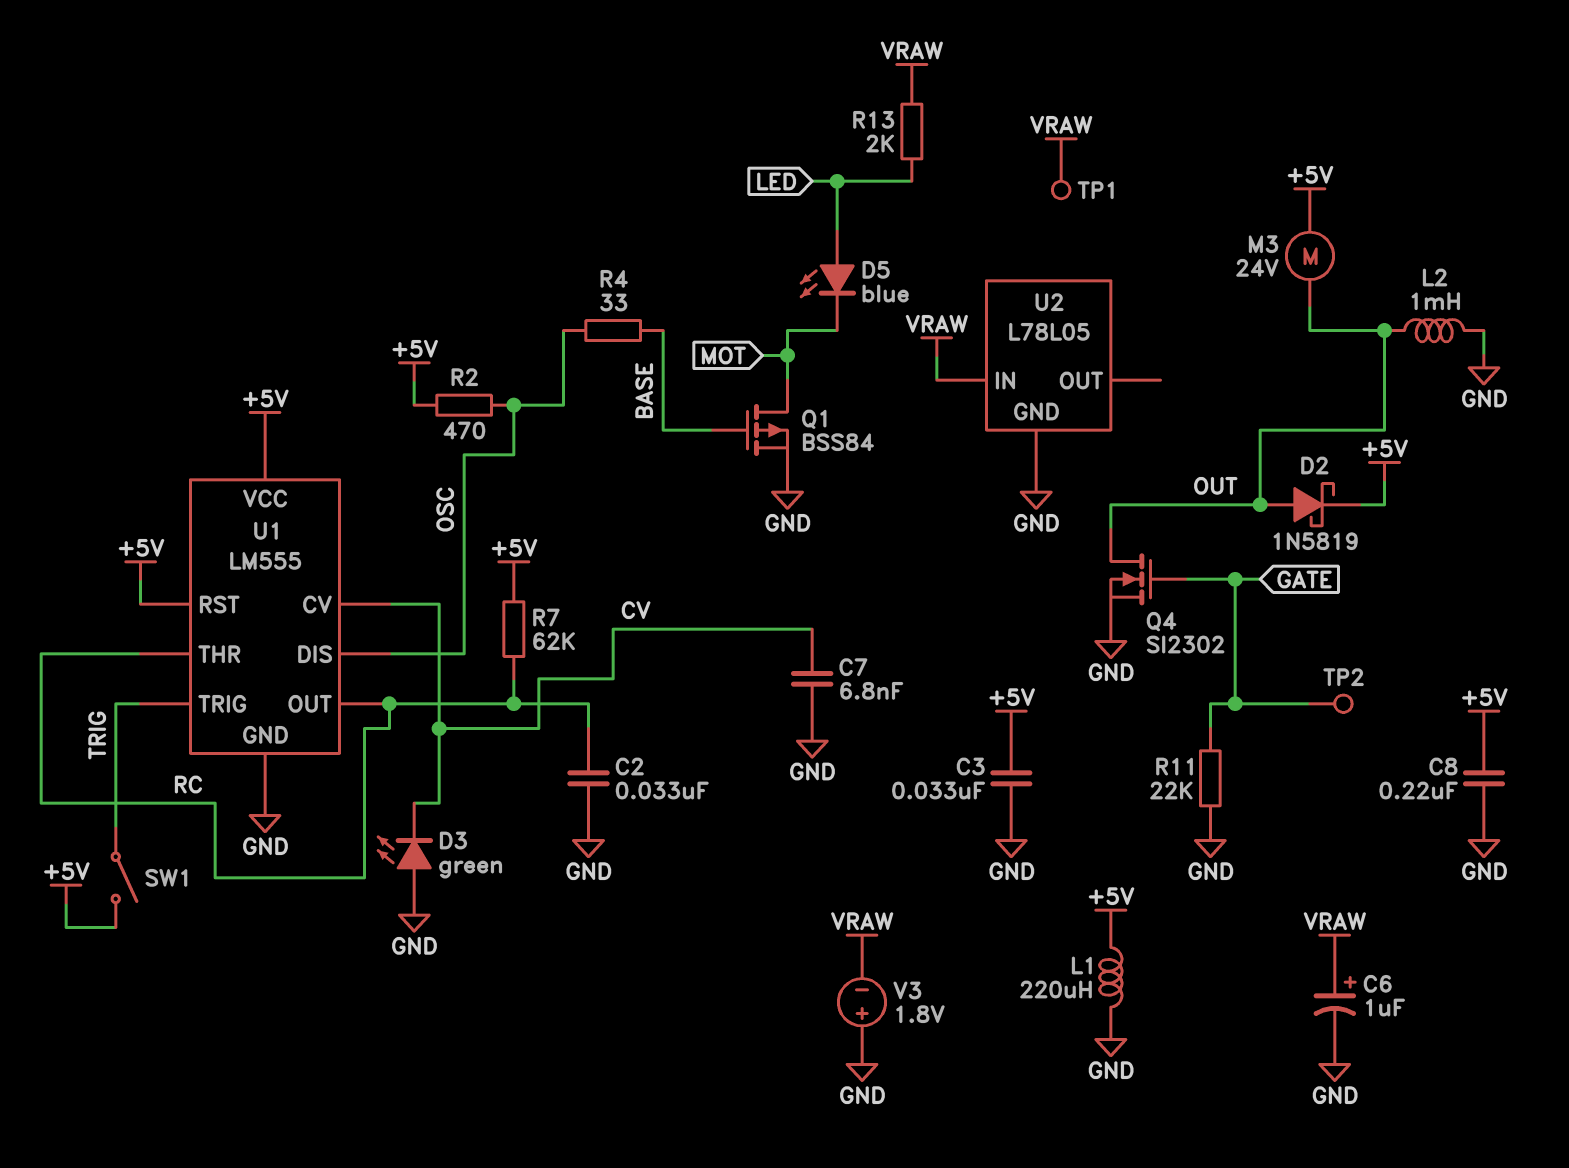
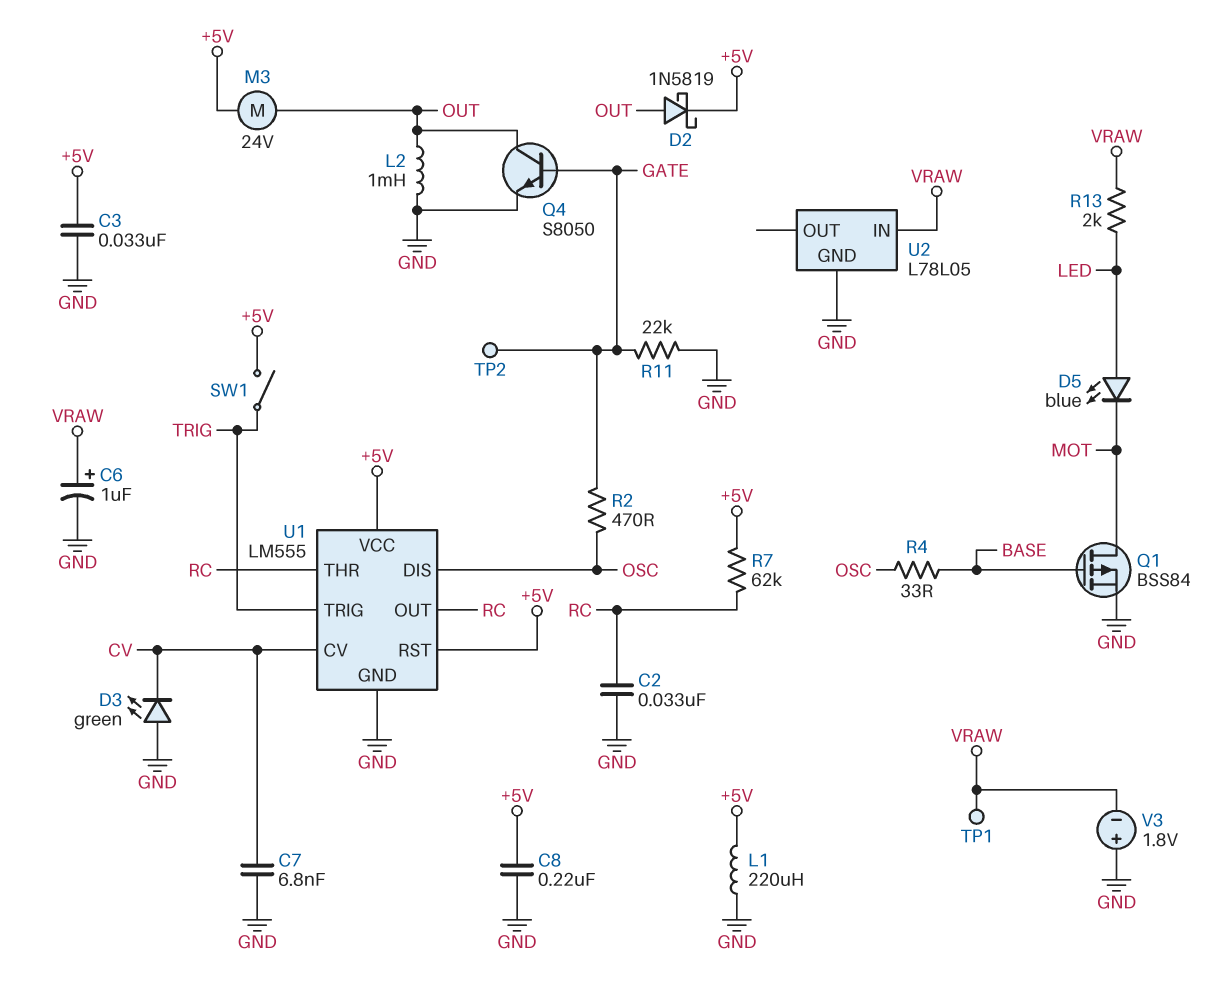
Q4: NMOS SI2302 (G GATE, D OUT, S GND) -> NPN S8050 (B GATE, C OUT, E GND)
R2: 470 (+5V, OSC) -> 470 (GATE, OSC)

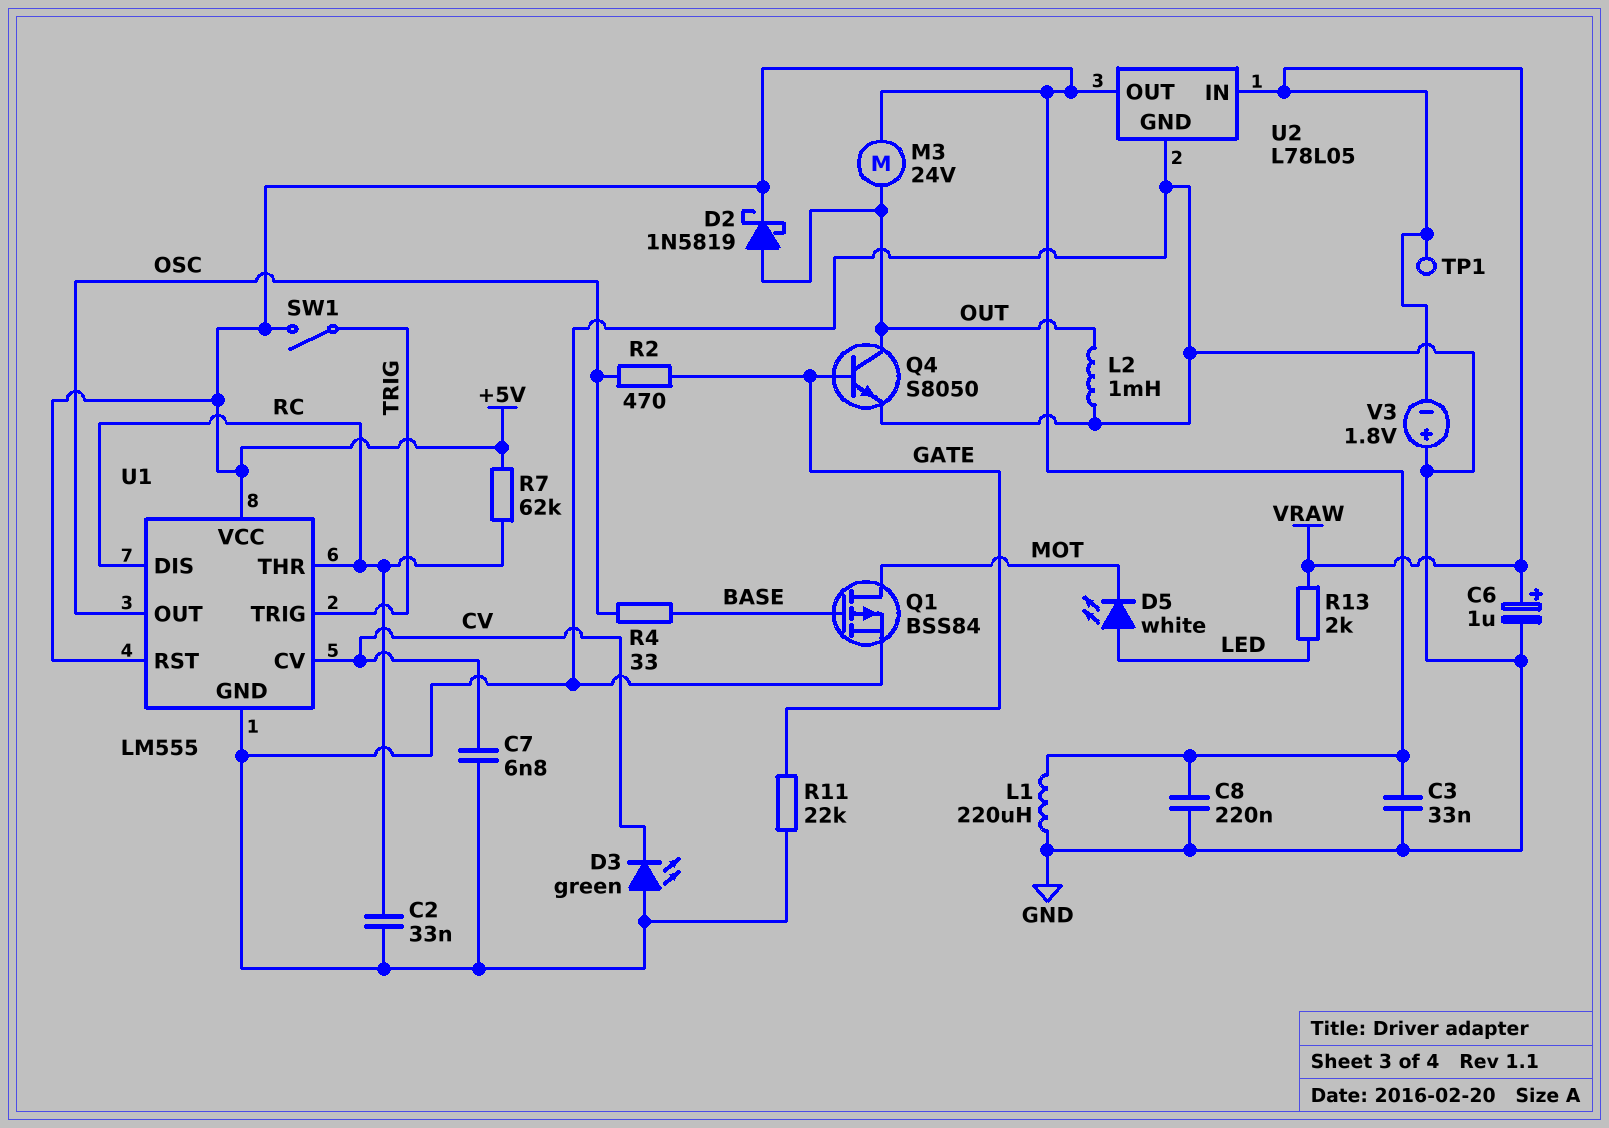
D5: LED blue (A LED, K MOT) -> LED white (A LED, K MOT)
TP2: test point (GATE) -> none
U1 pin DIS: OSC -> RC
U1 pin OUT: RC -> OSC
U2 pin OUT: none -> +5V

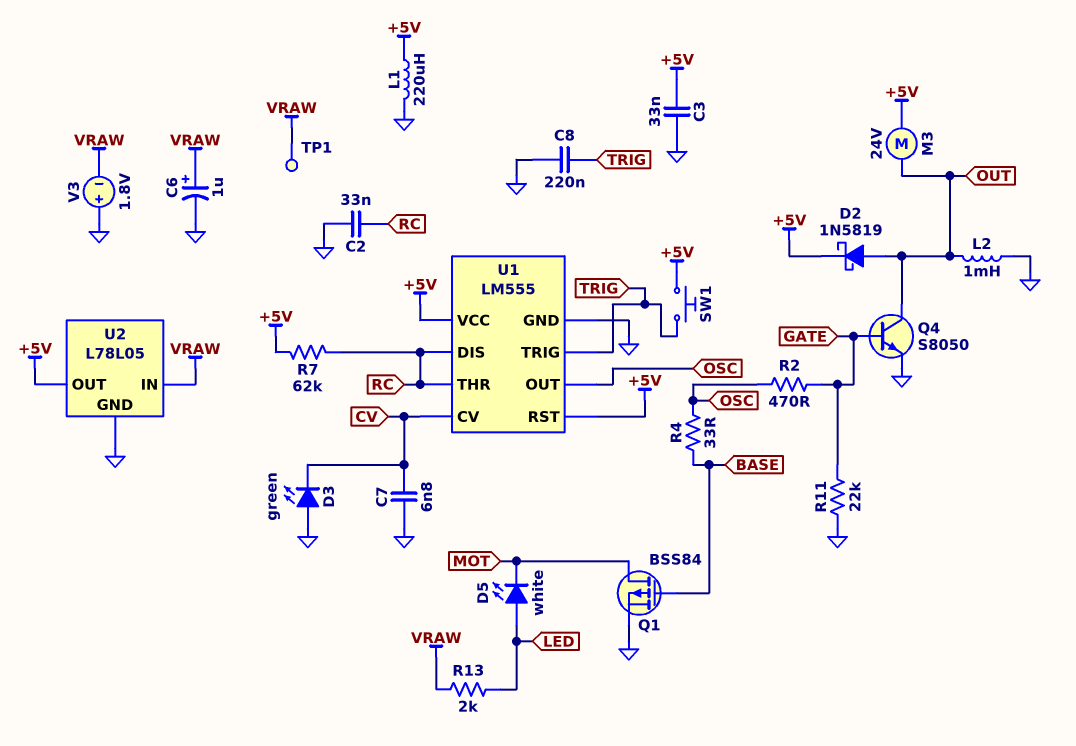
C8: 220nF (+5V, GND) -> 220nF (GND, TRIG)
SW1: switch (+5V, TRIG) -> button (+5V, TRIG)

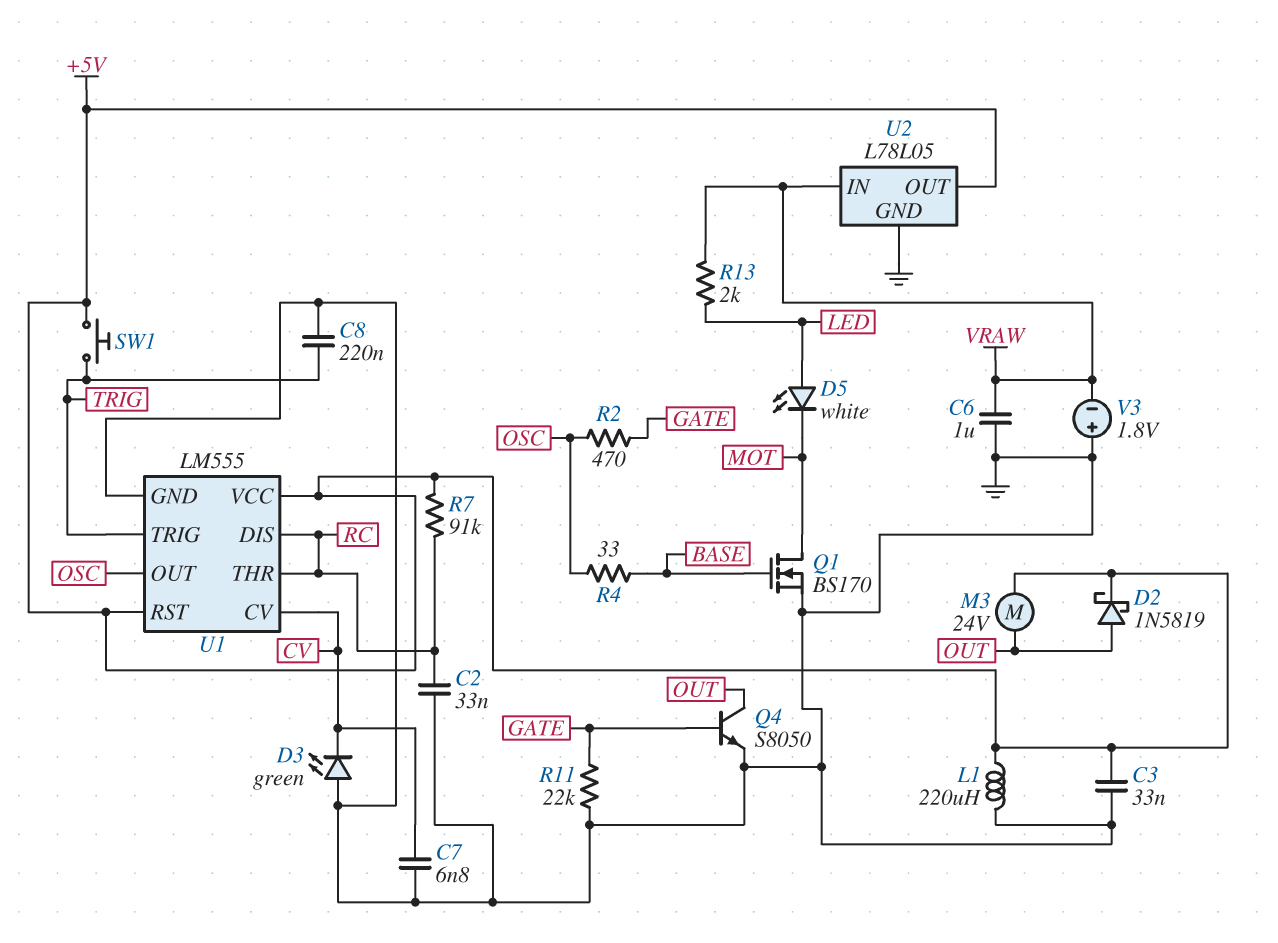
C6: 1uF (plus VRAW, minus GND) -> 1uF (GND, VRAW)
L2: 1mH (GND, OUT) -> none
Q1: PMOS BSS84 (G BASE, D MOT, S GND) -> NMOS BS170 (G BASE, D MOT, S GND)
R7: 62k (+5V, RC) -> 91k (+5V, RC)
TP1: test point (VRAW) -> none

